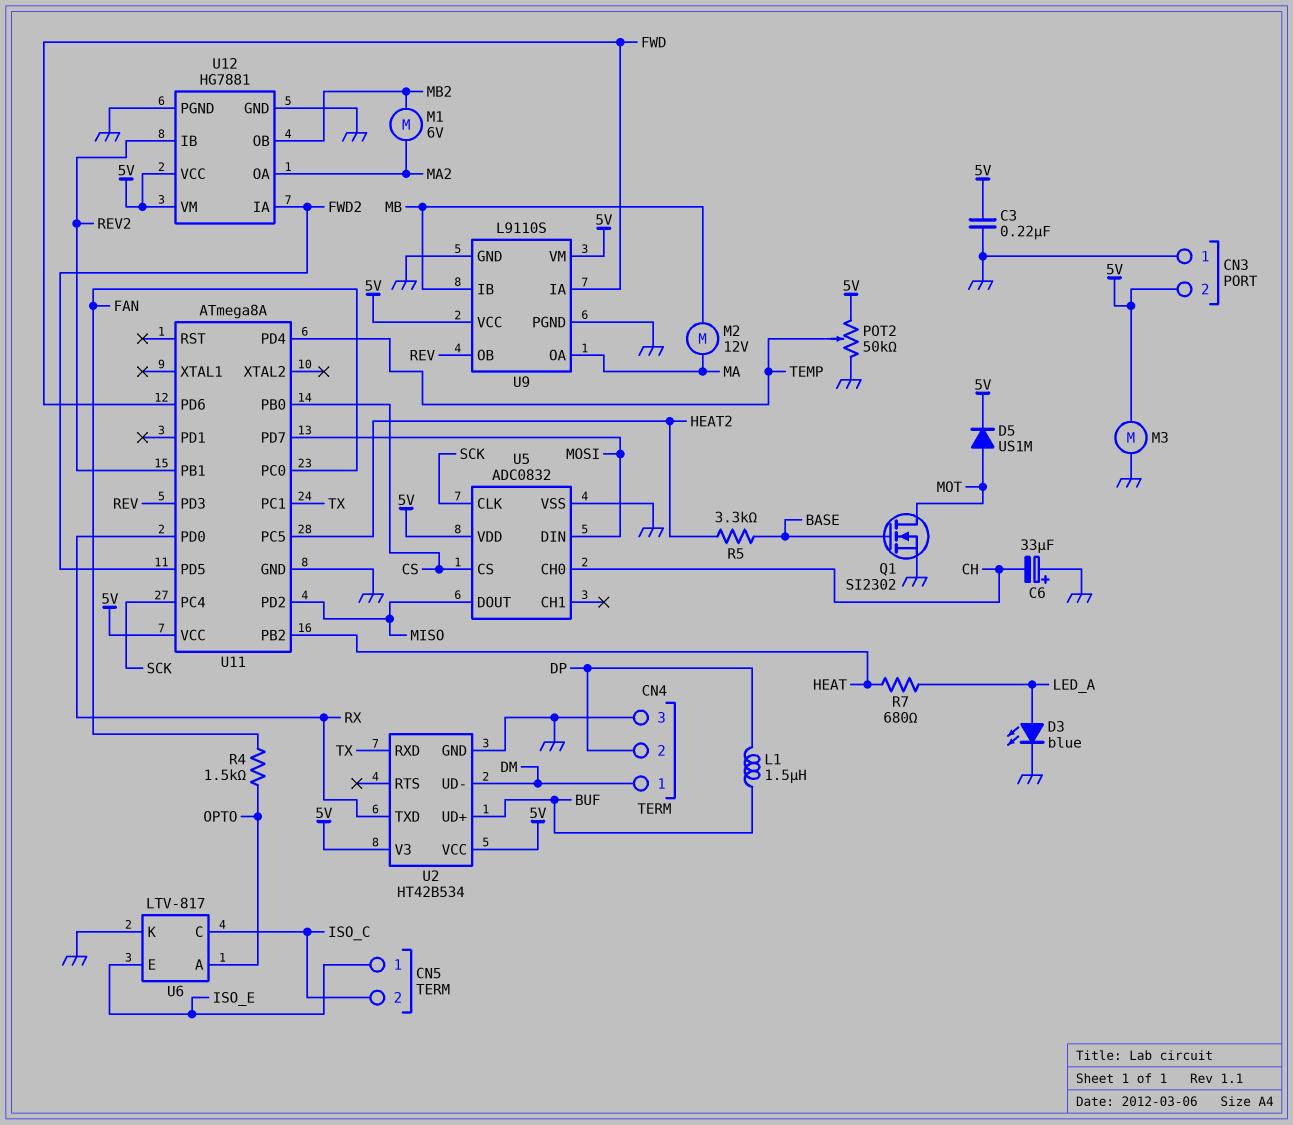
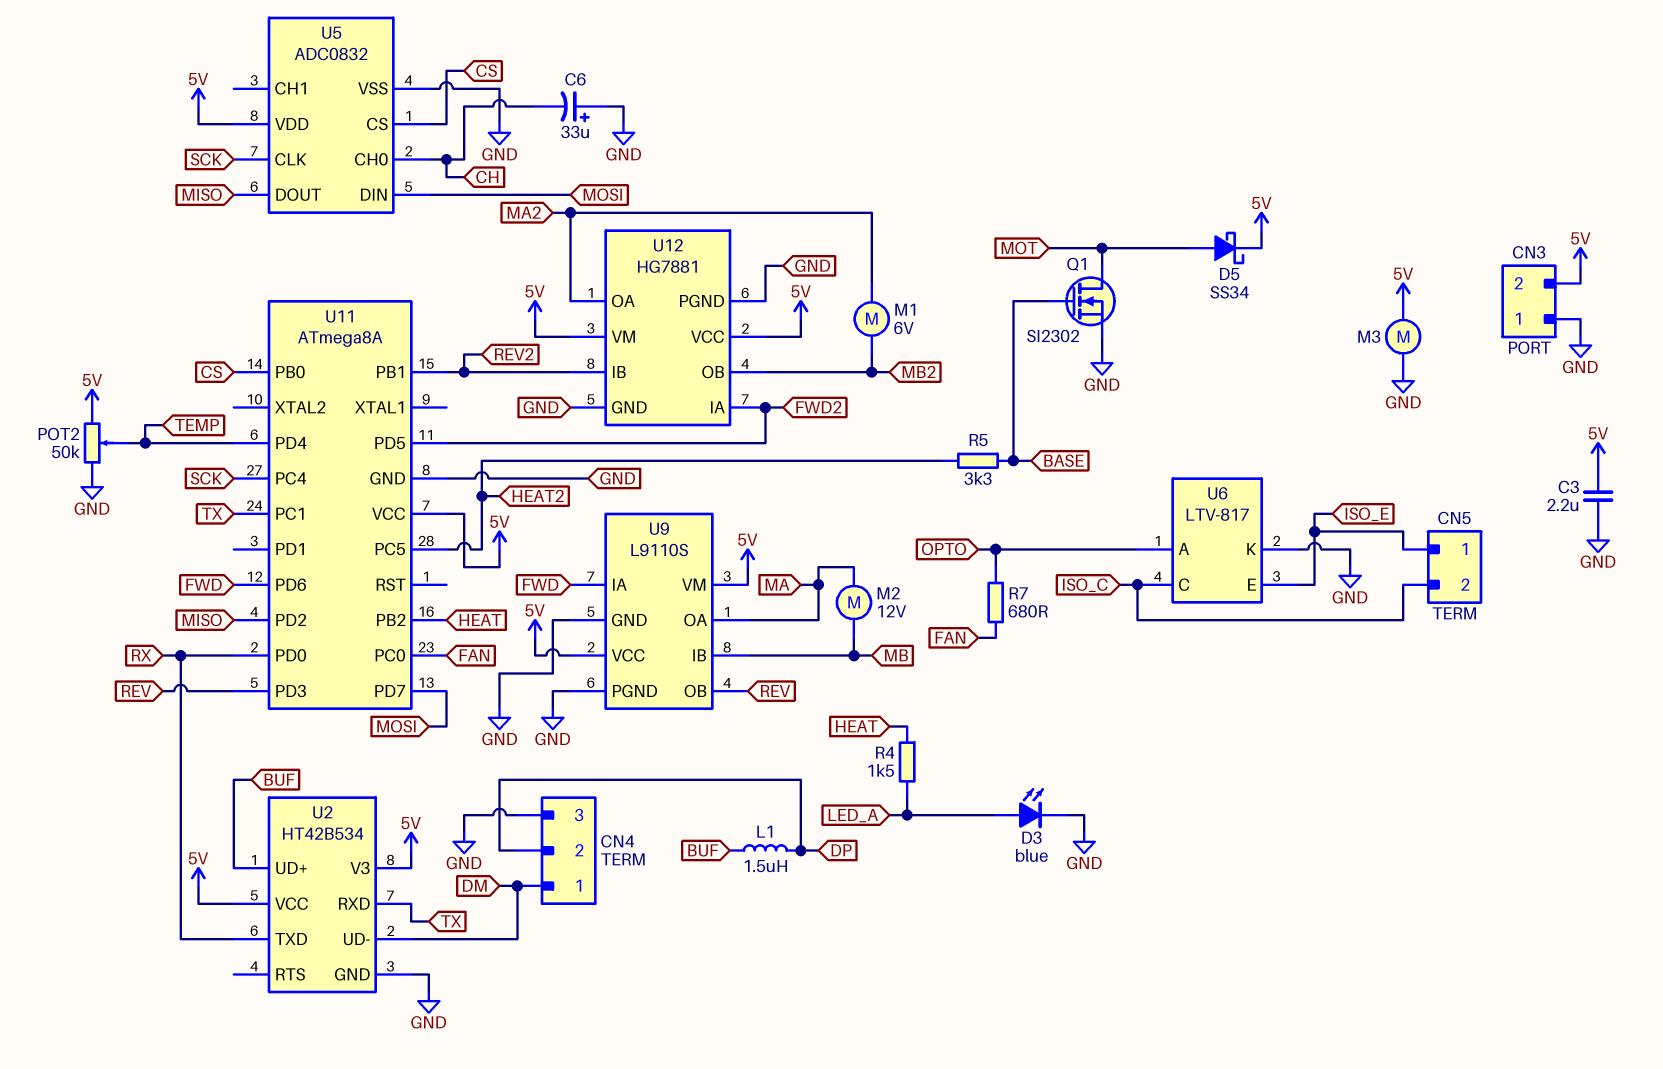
C3: 220nF (5V, GND) -> 2.2uF (5V, GND)
D5: diode US1M (A MOT, K 5V) -> schottky SS34 (A MOT, K 5V)
R4: 1.5k (FAN, OPTO) -> 1.5k (HEAT, LED_A)
R7: 680 (HEAT, LED_A) -> 680 (FAN, OPTO)

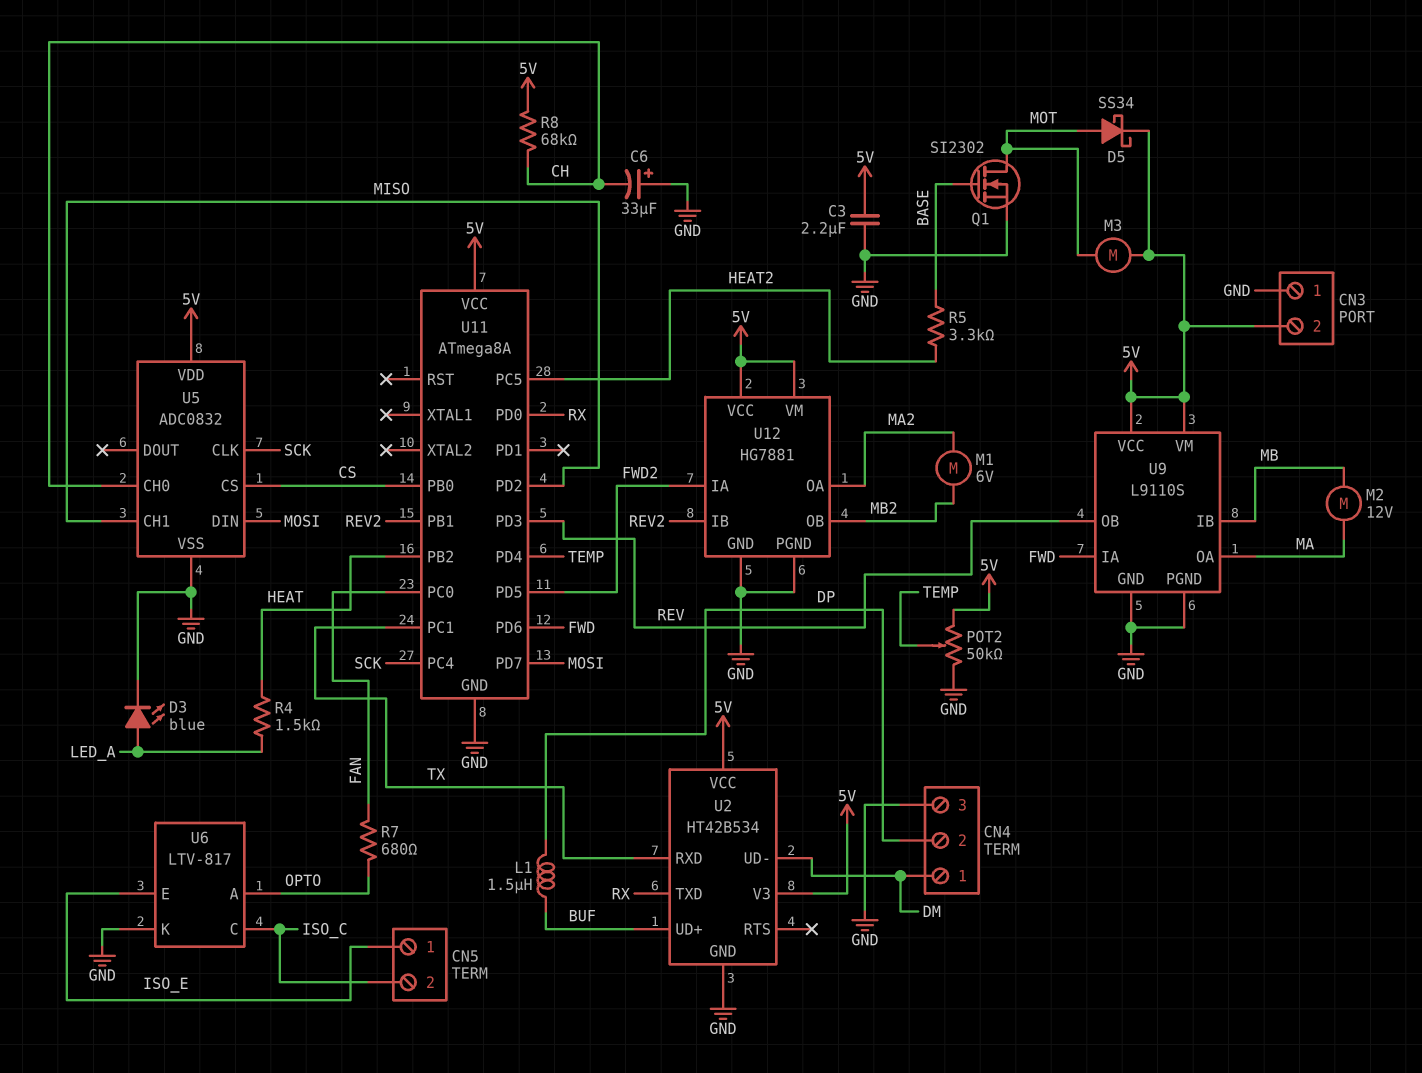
M3: motor (5V, GND) -> motor (5V, MOT)
R8: none -> 68k (5V, CH)
U5 pin CH1: none -> MISO
U5 pin DOUT: MISO -> none

